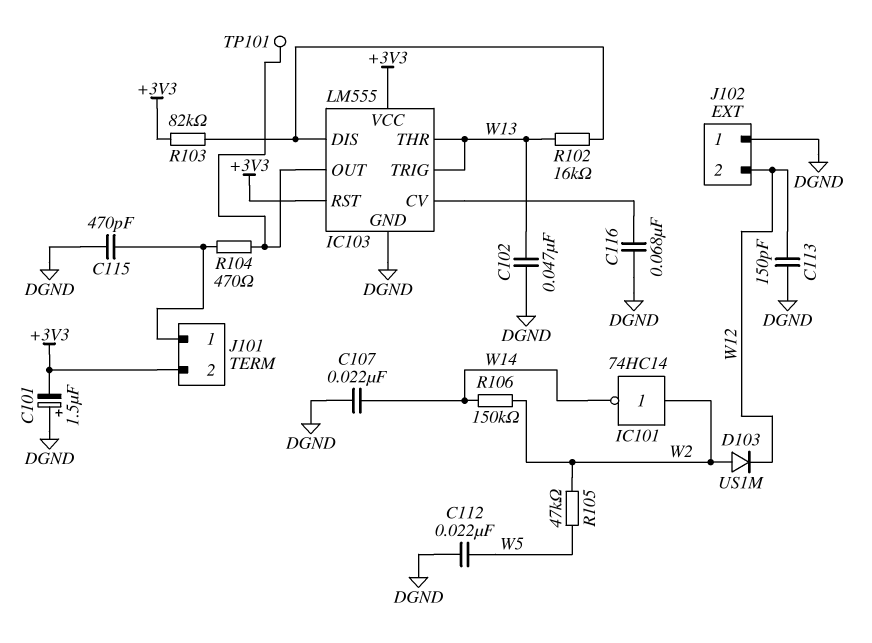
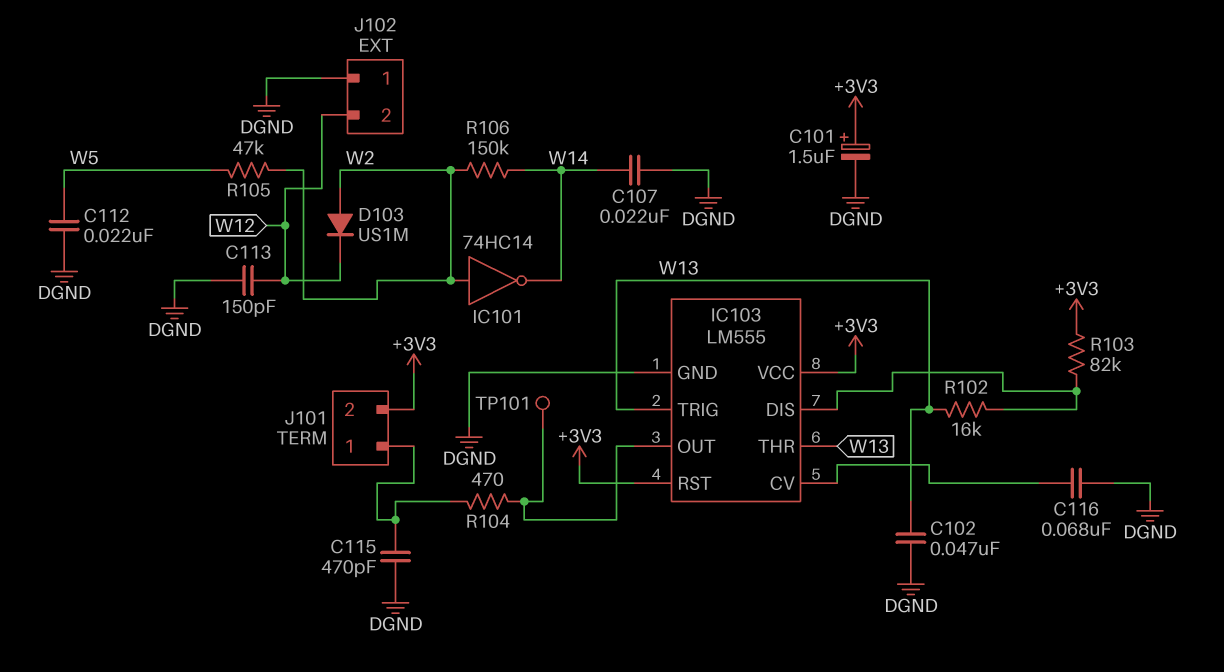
C101: 1.5uF (plus DGND, minus +3V3) -> 1.5uF (plus +3V3, minus DGND)

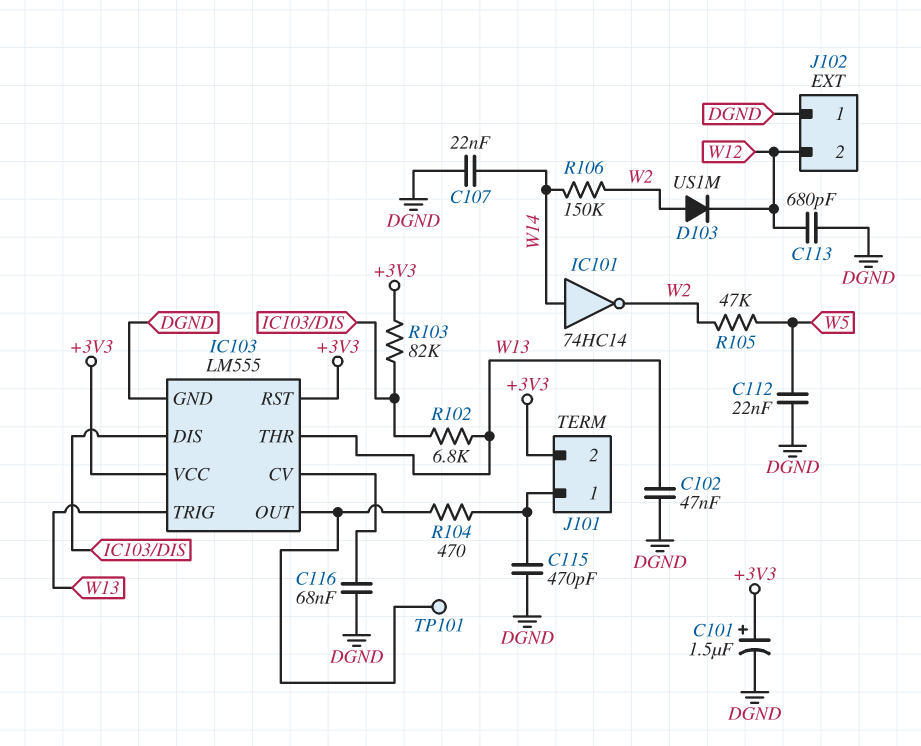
C113: 150pF (DGND, W12) -> 680pF (DGND, W12)
IC101: NOT 74HC14 (in W2, out W14) -> NOT 74HC14 (in W14, out W2)
R102: 16k (IC103/DIS, W13) -> 6.8k (IC103/DIS, W13)

